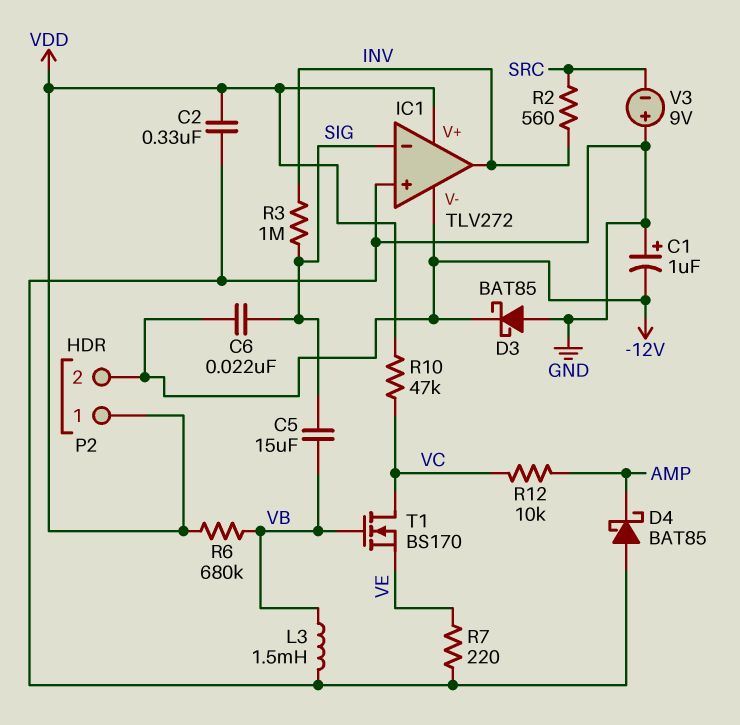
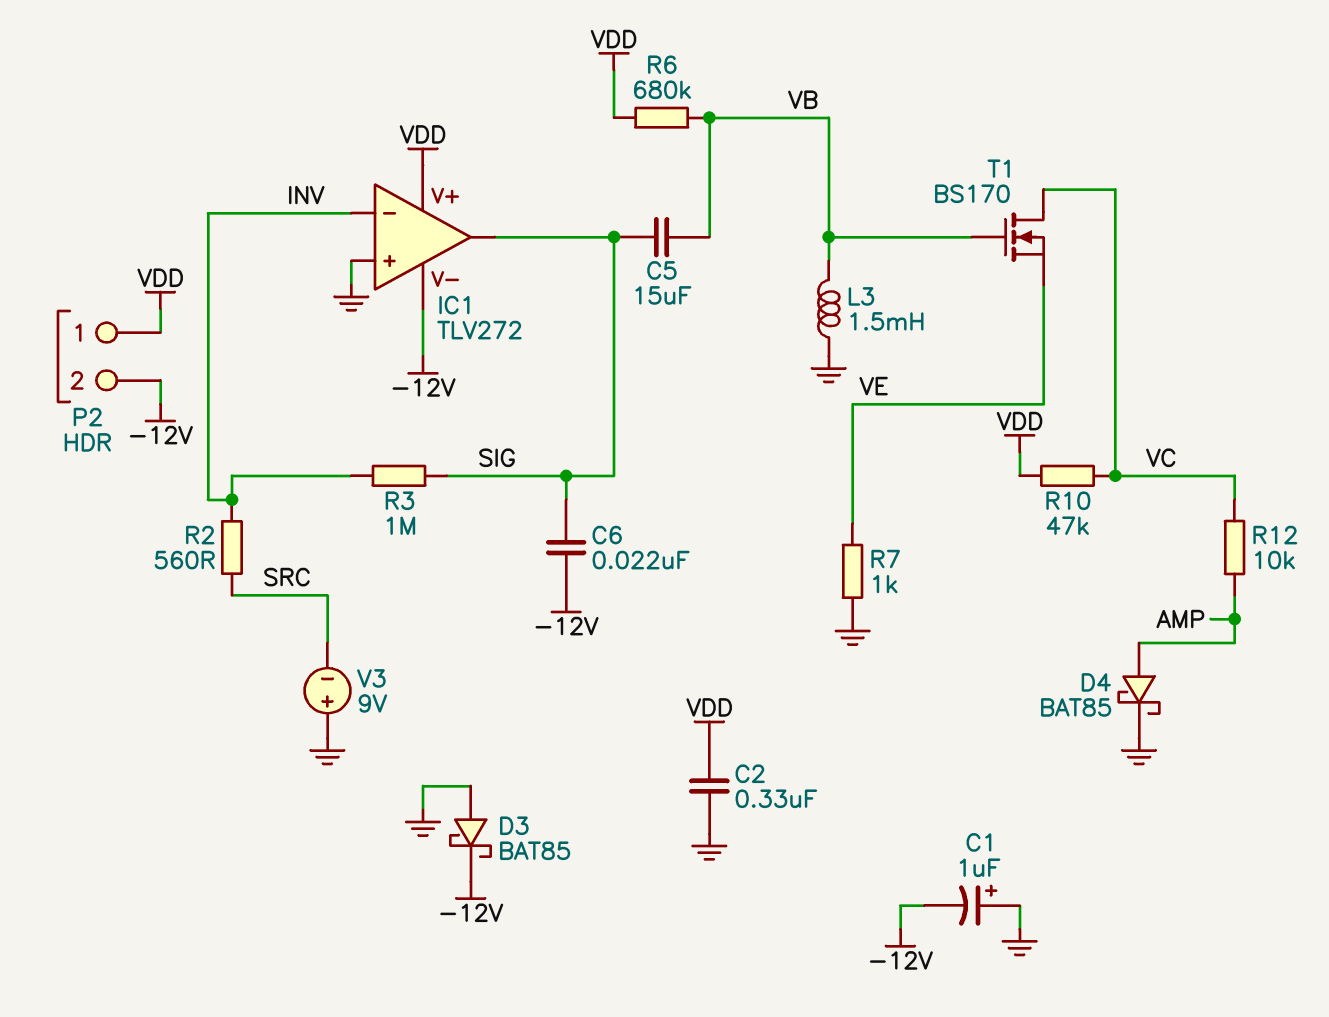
D4: schottky BAT85 (A GND, K AMP) -> schottky BAT85 (A AMP, K GND)
IC1 pin in-: SIG -> INV
IC1 pin out: INV -> SIG
R7: 220 (GND, VE) -> 1k (GND, VE)

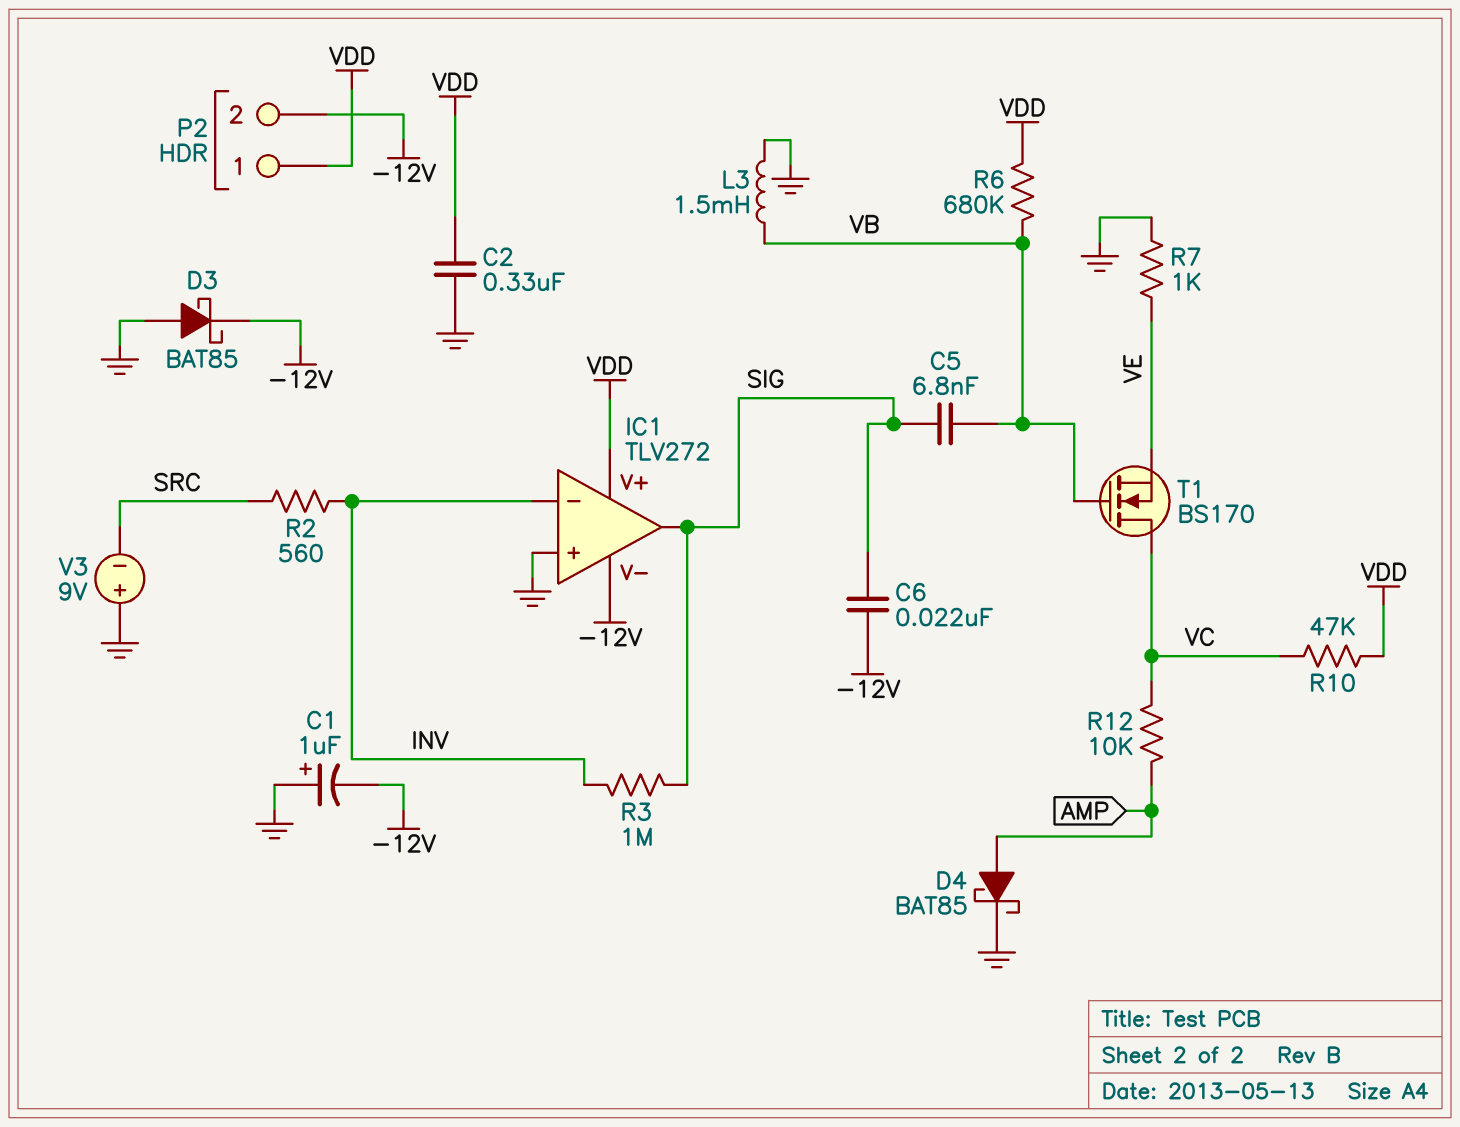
C5: 15uF (SIG, VB) -> 6.8nF (SIG, VB)

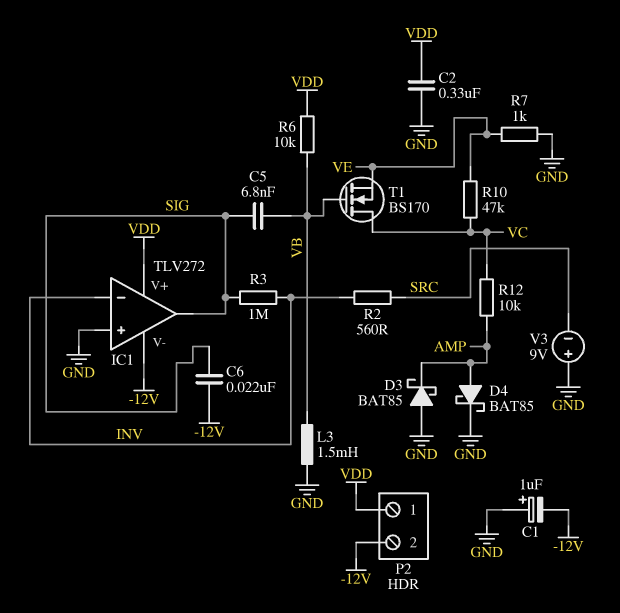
D3: schottky BAT85 (A GND, K -12V) -> schottky BAT85 (A GND, K AMP)
R6: 680k (VB, VDD) -> 10k (VB, VDD)
R10: 47k (VC, VDD) -> 47k (VC, VE)

